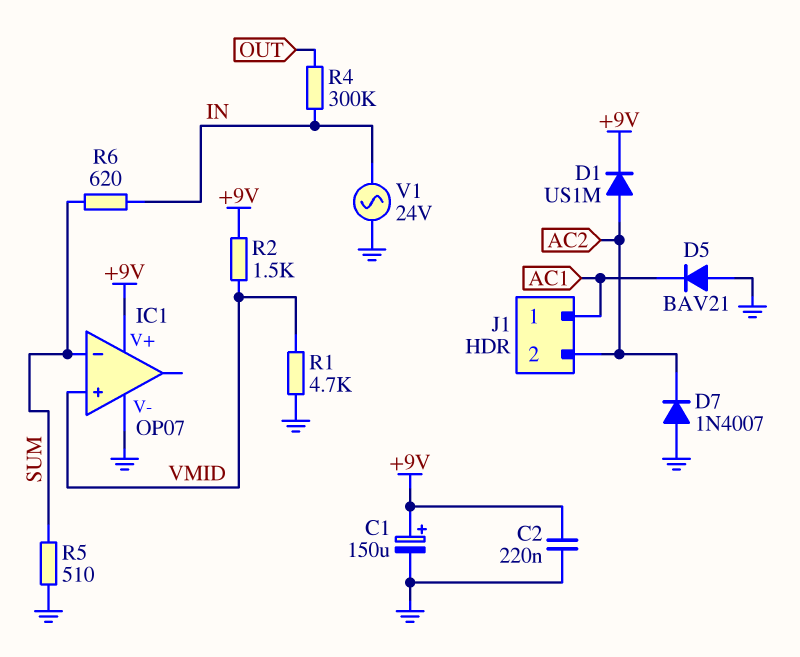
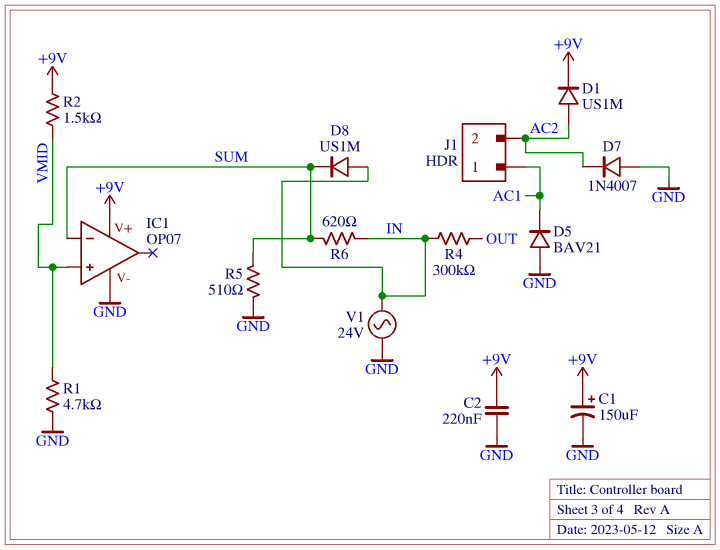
D8: none -> diode US1M (A IN, K SUM)

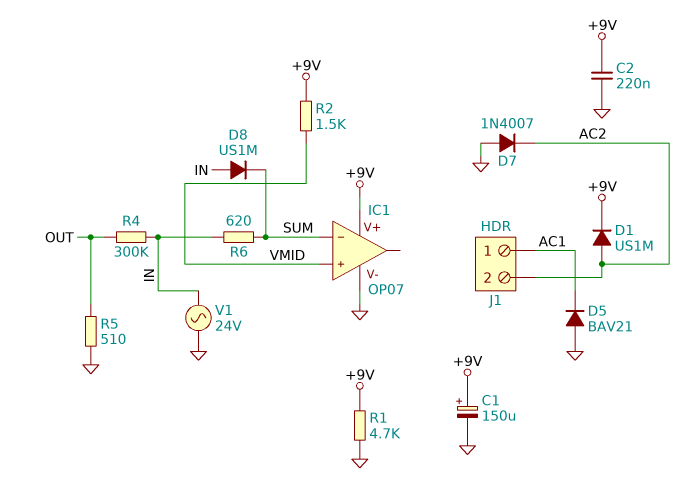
R1: 4.7k (GND, VMID) -> 4.7k (+9V, GND)
R5: 510 (GND, SUM) -> 510 (GND, OUT)

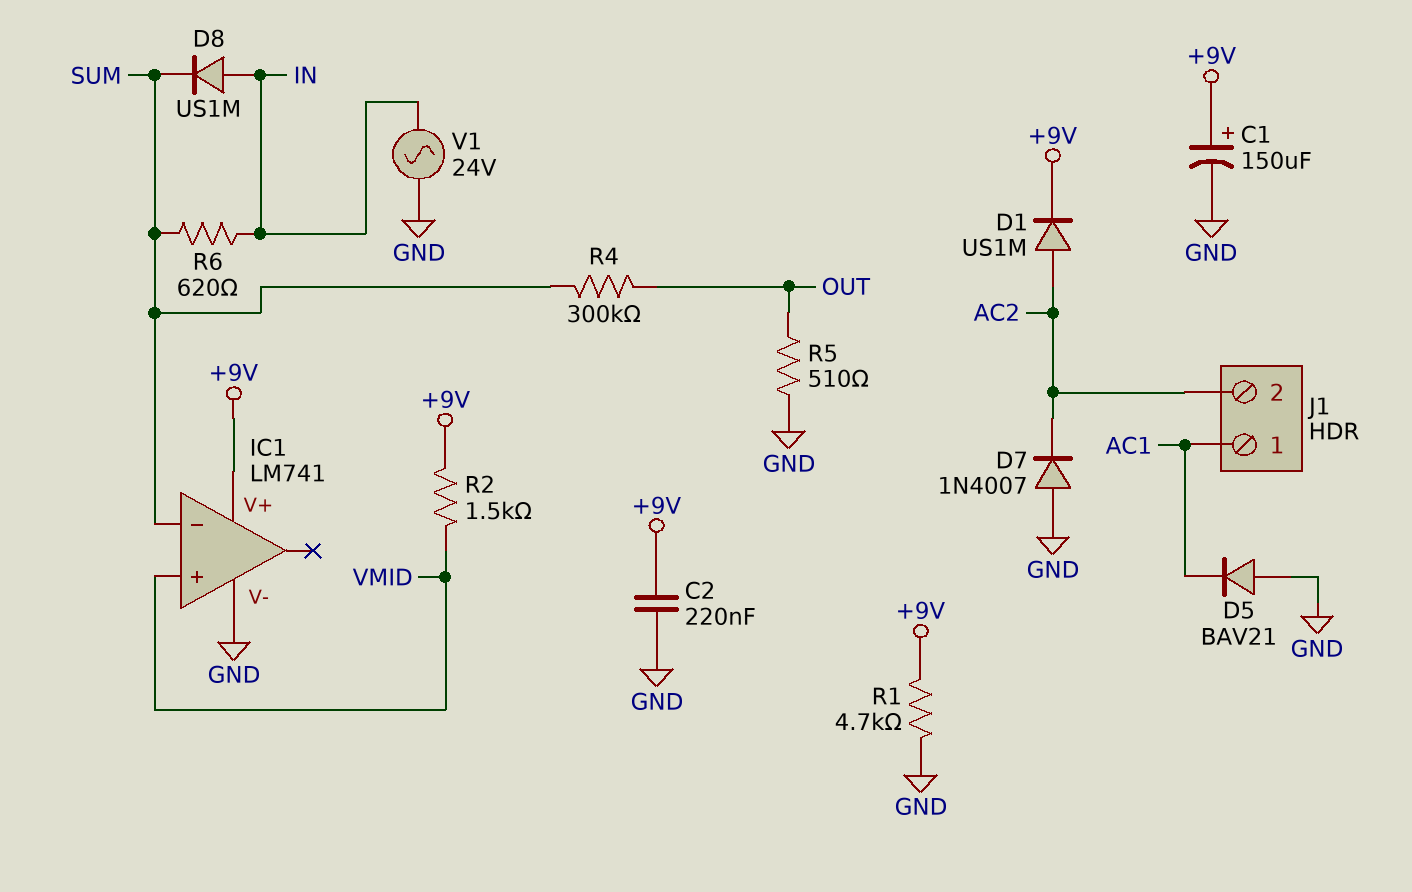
IC1: OP07 -> LM741
R4: 300k (IN, OUT) -> 300k (OUT, SUM)

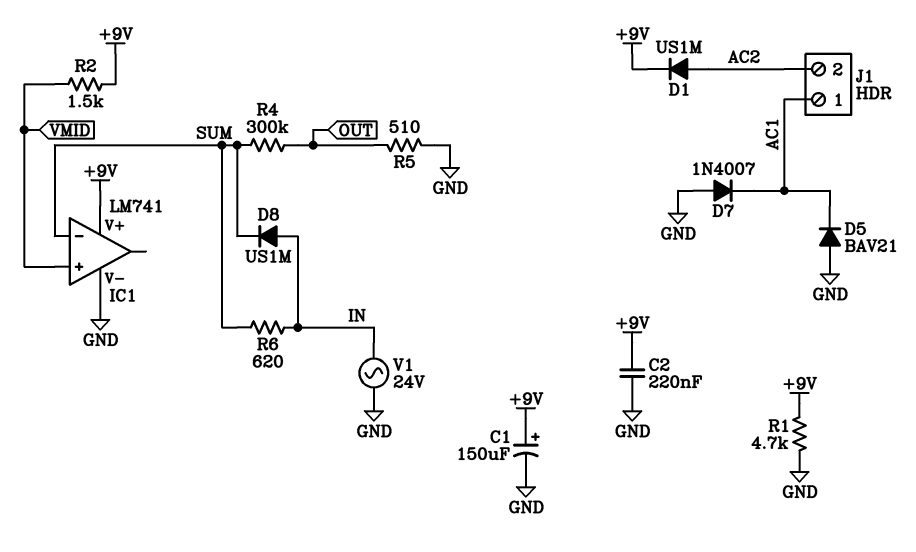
D7: diode 1N4007 (A GND, K AC2) -> diode 1N4007 (A GND, K AC1)

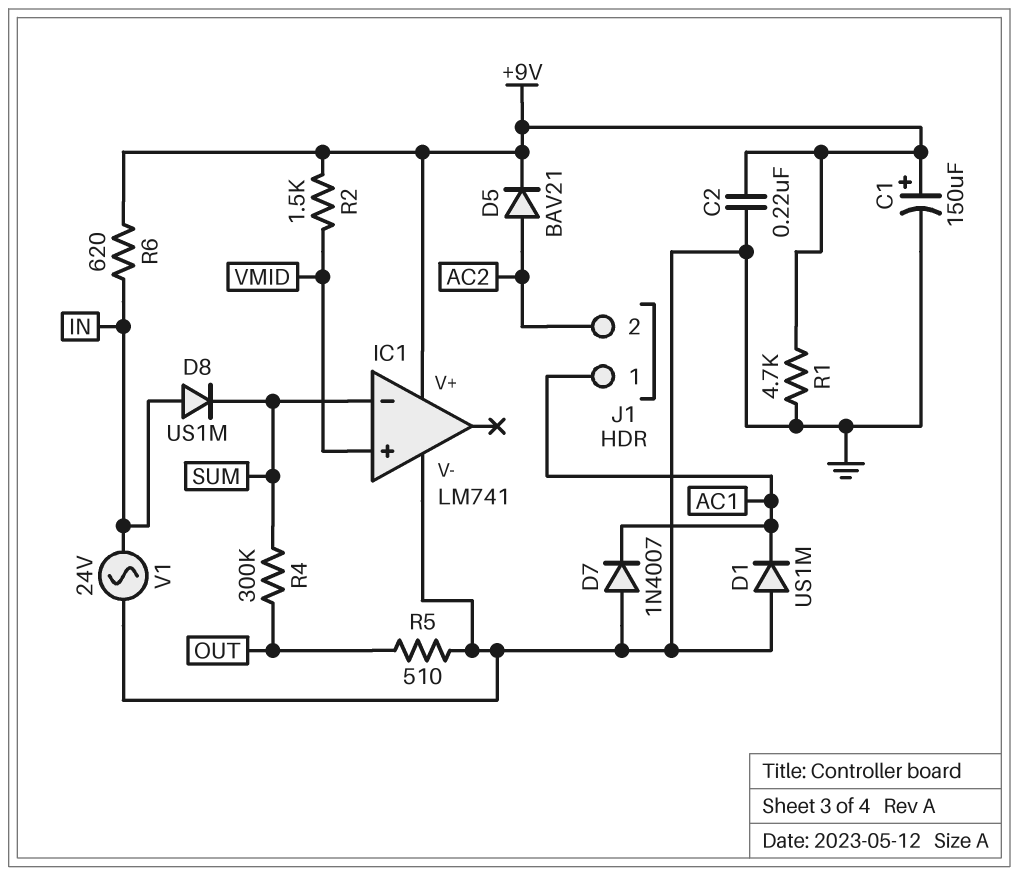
D1: diode US1M (A AC2, K +9V) -> diode US1M (A GND, K AC1)
D5: diode BAV21 (A GND, K AC1) -> diode BAV21 (A AC2, K +9V)
R6: 620 (IN, SUM) -> 620 (+9V, IN)

